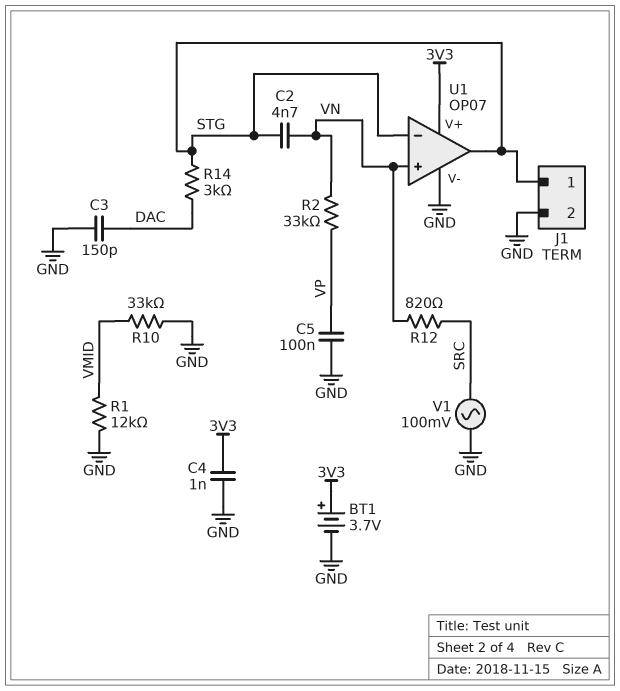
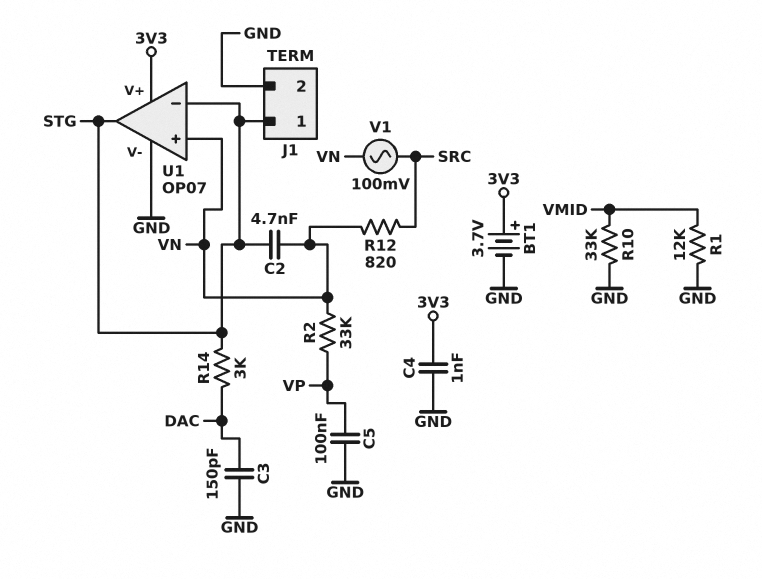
V1: AC 100mV (GND, SRC) -> AC 100mV (SRC, VN)

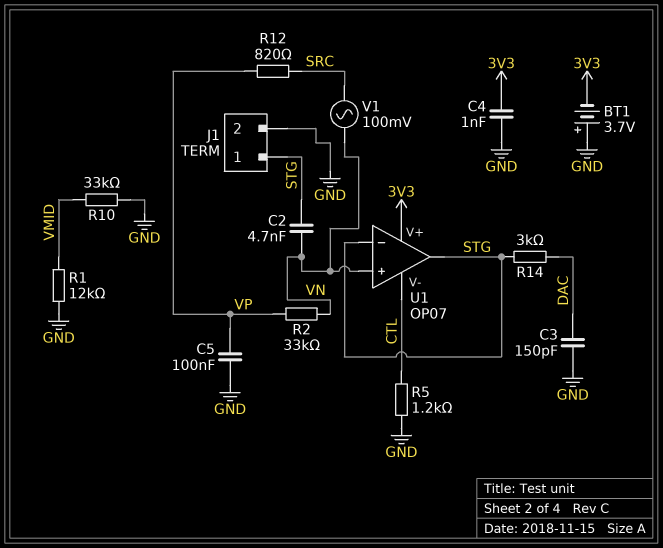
BT1: 3.7V (plus 3V3, minus GND) -> 3.7V (plus GND, minus 3V3)
R5: none -> 1.2k (CTL, GND)
R12: 820 (SRC, VN) -> 820 (SRC, VP)
U1 pin V-: GND -> CTL

